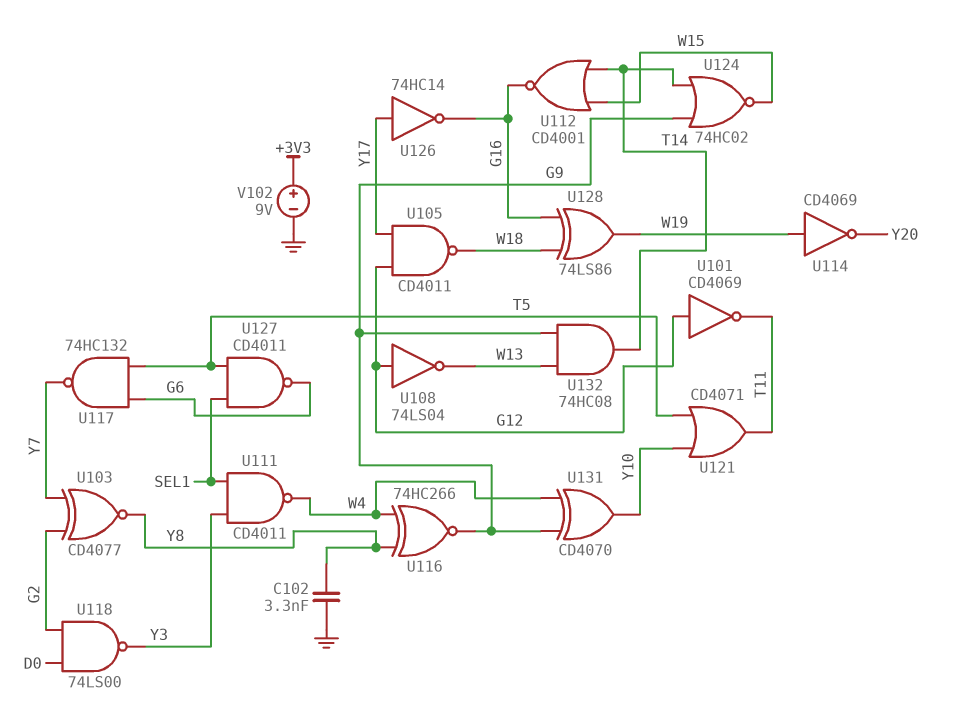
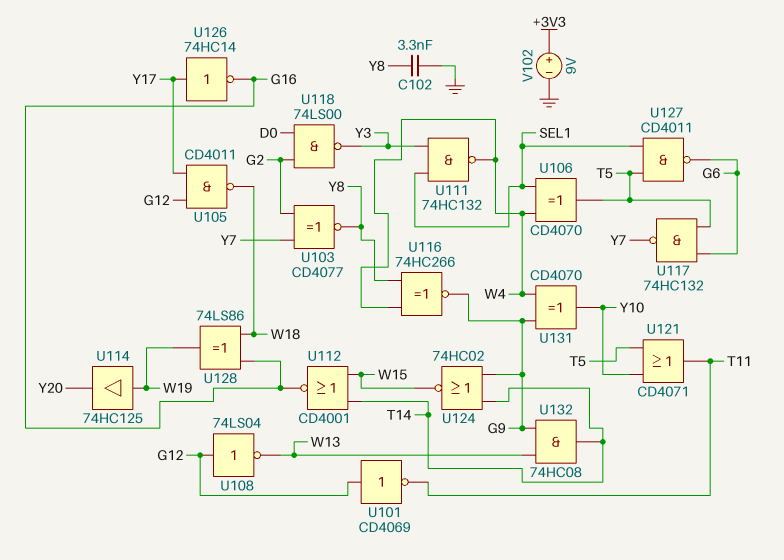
U106: none -> XOR CD4070 (in SEL1, in W4, out T5)
U111: NAND CD4011 (in SEL1, in Y3, out W4) -> NAND 74HC132 (in SEL1, in Y3, out W4)
U114: NOT CD4069 (in W19, out Y20) -> buffer 74HC125 (in W19, out Y20)

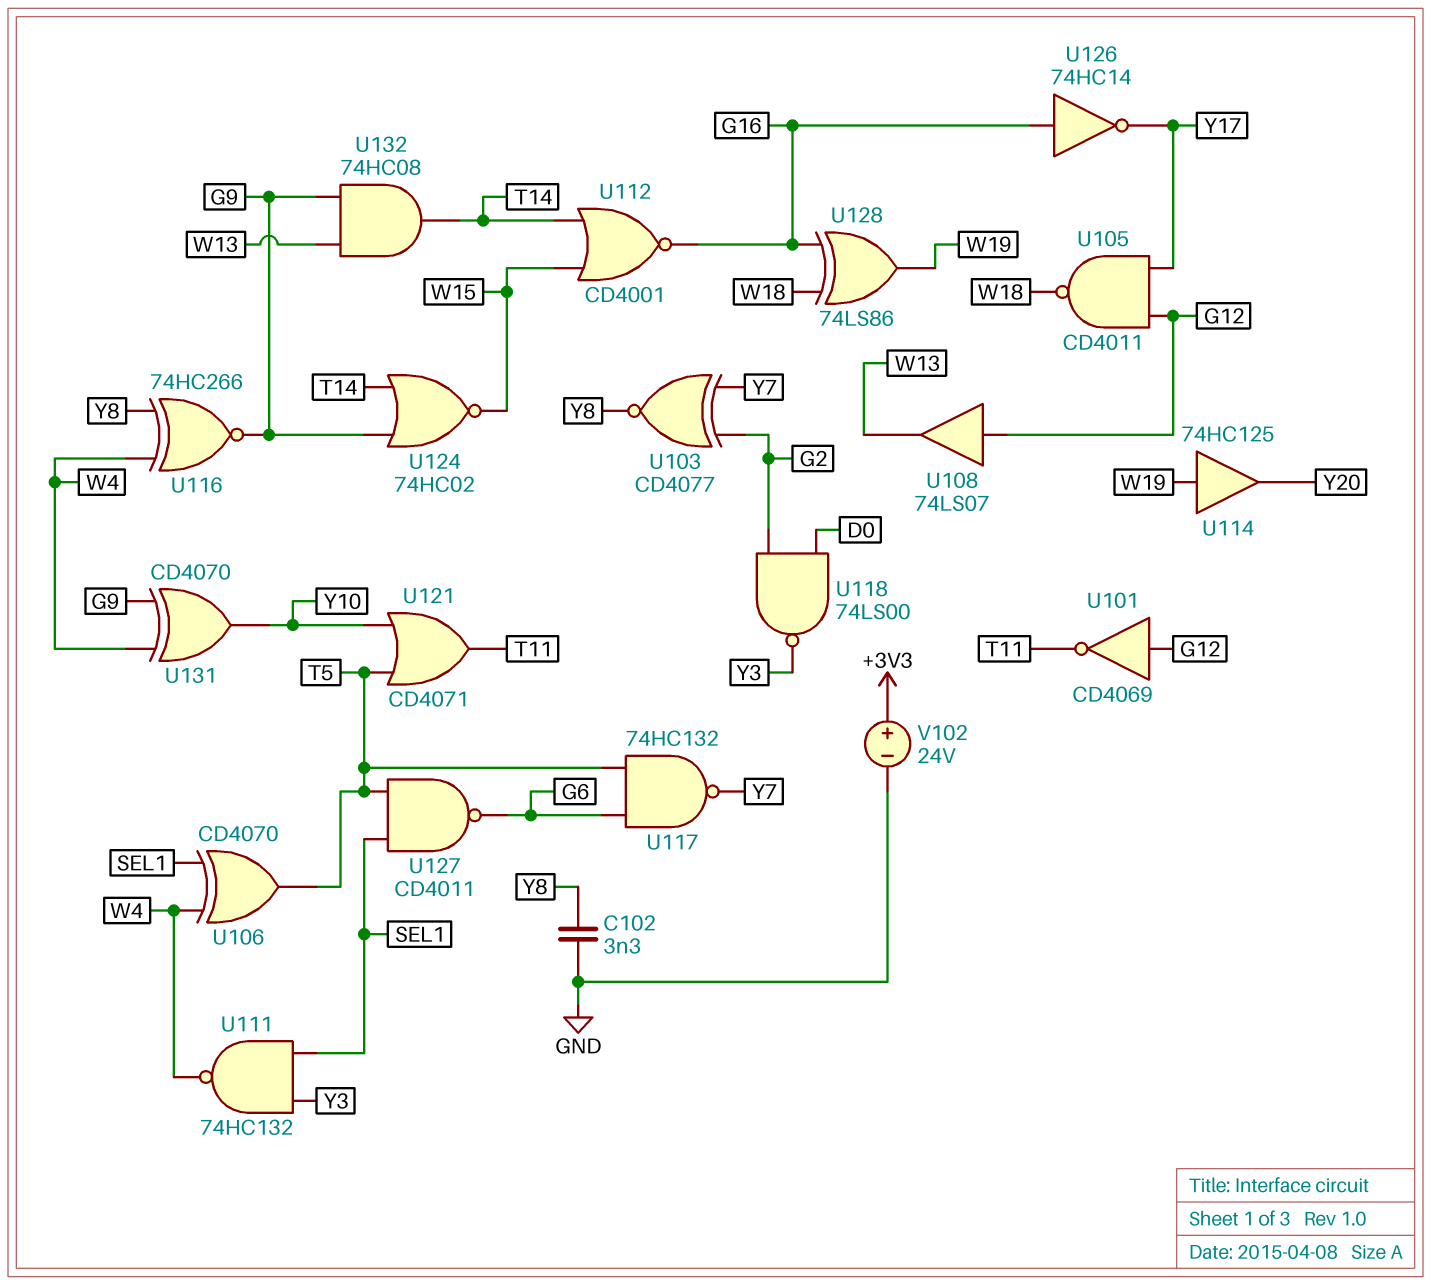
U108: NOT 74LS04 (in G12, out W13) -> buffer 74LS07 (in G12, out W13)
U126: NOT 74HC14 (in Y17, out G16) -> NOT 74HC14 (in G16, out Y17)
V102: 9V (plus +3V3, minus GND) -> 24V (plus +3V3, minus GND)

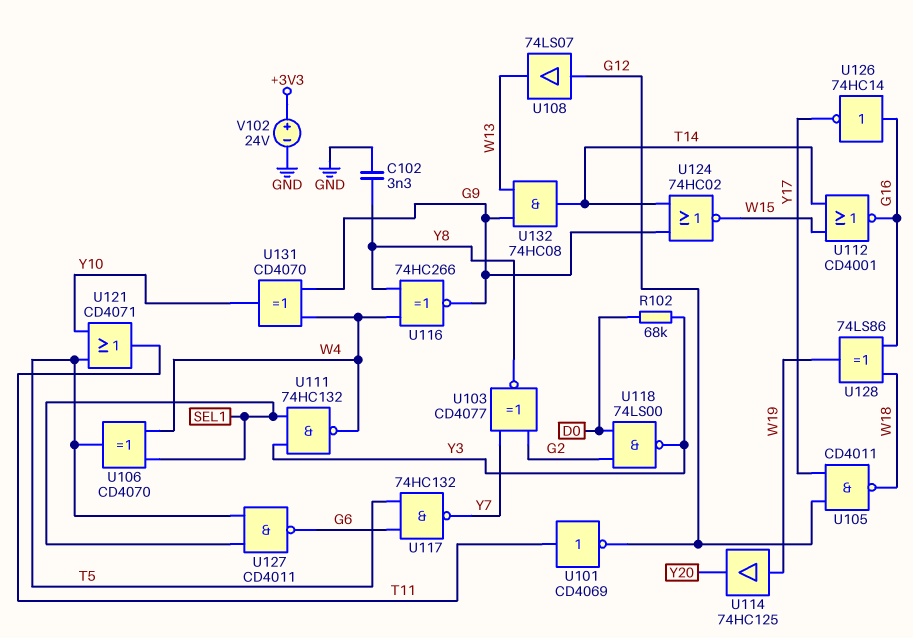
R102: none -> 68k (D0, Y3)
U101: NOT CD4069 (in G12, out T11) -> NOT CD4069 (in T11, out G12)

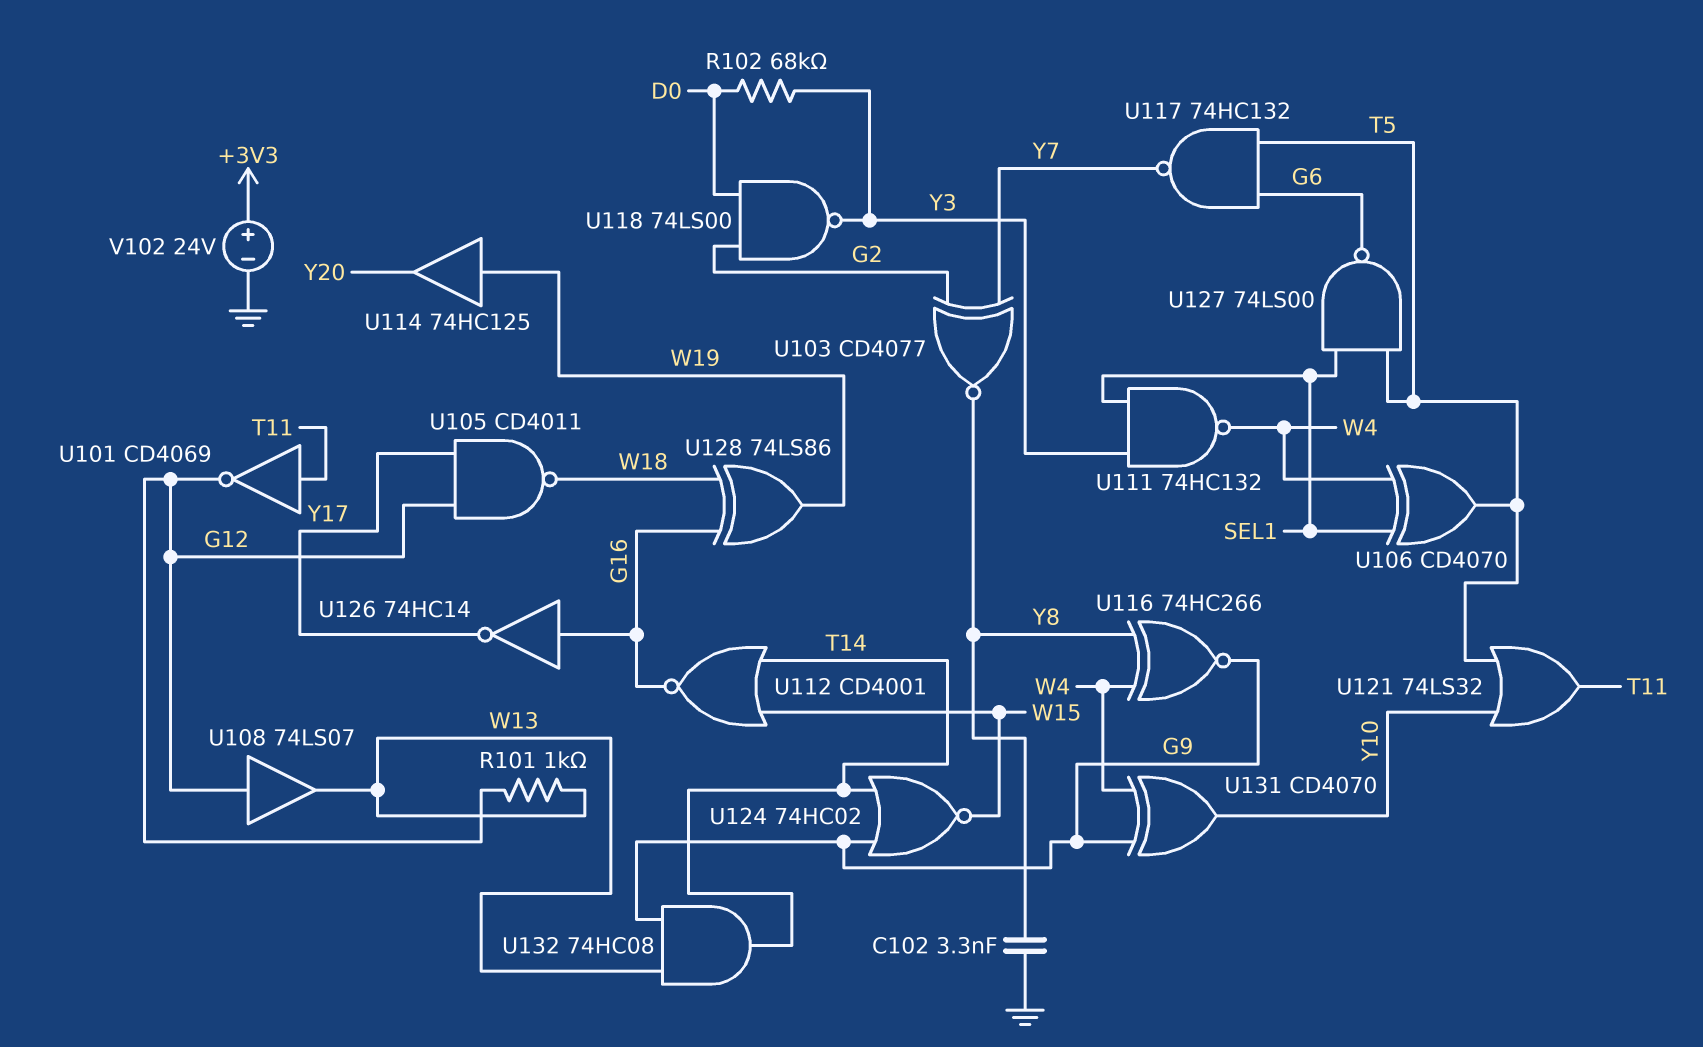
R101: none -> 1k (G12, W13)
U121: OR CD4071 (in T5, in Y10, out T11) -> OR 74LS32 (in T5, in Y10, out T11)
U127: NAND CD4011 (in SEL1, in T5, out G6) -> NAND 74LS00 (in SEL1, in T5, out G6)

